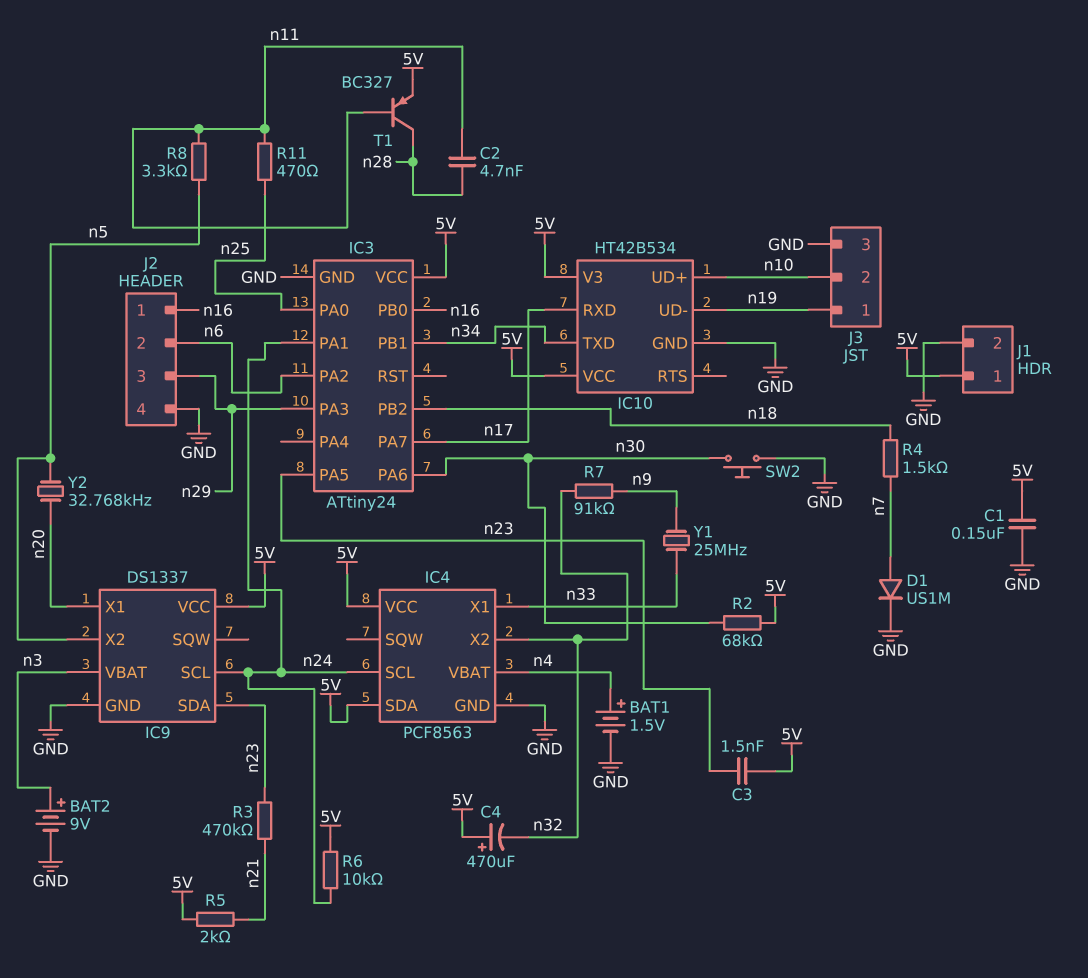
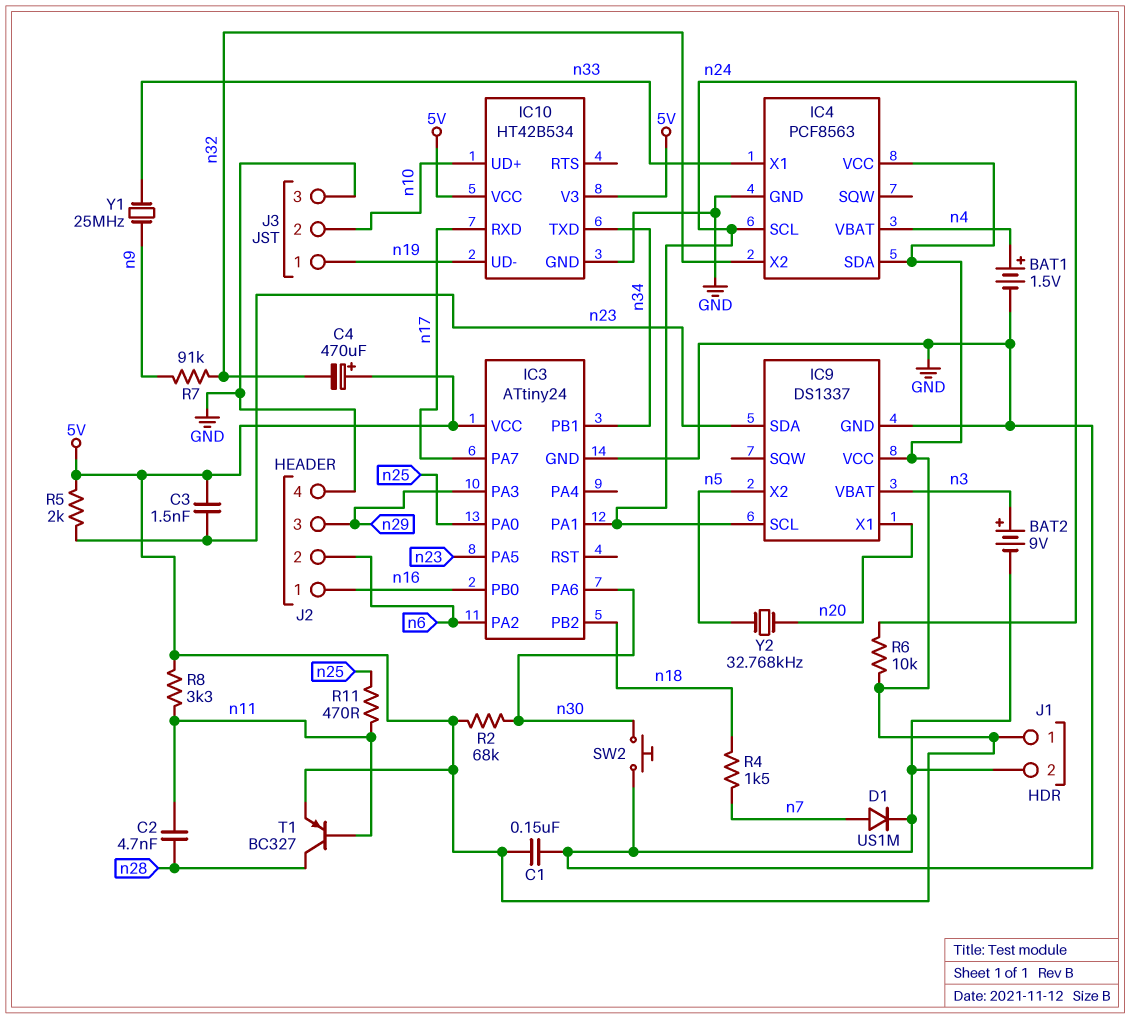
R3: 470k (n21, n23) -> none
R5: 2k (5V, n21) -> 2k (5V, n23)
R8: 3.3k (n5, n11) -> 3.3k (5V, n11)

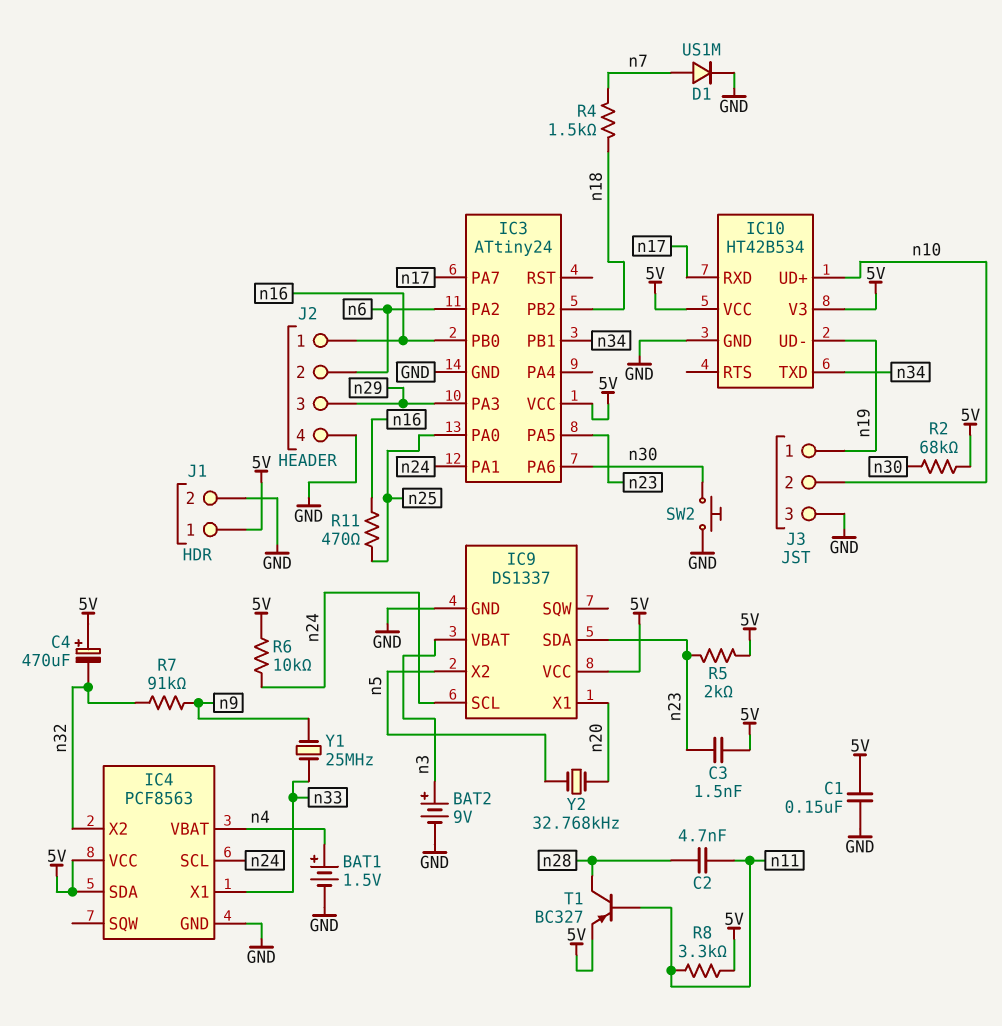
R11: 470 (n11, n25) -> 470 (n16, n25)

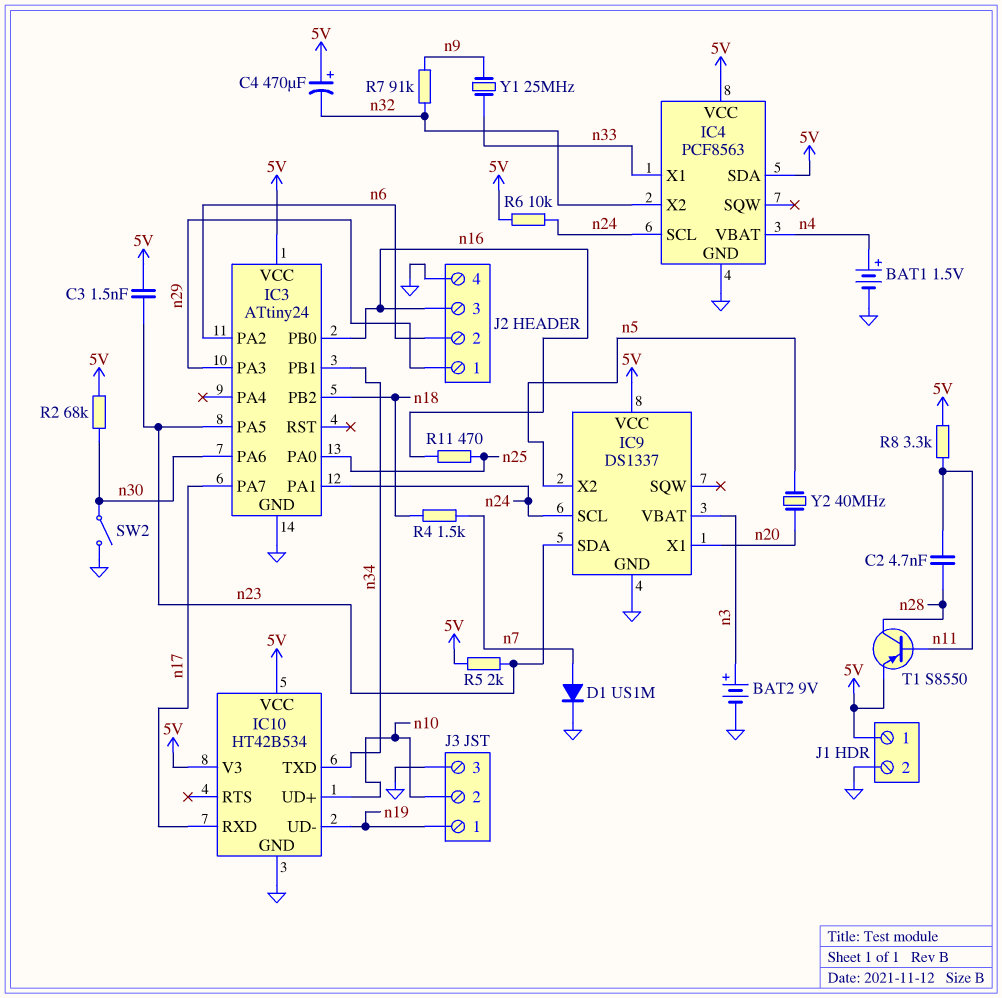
C1: 150nF (5V, GND) -> none
J2 pin 1: n16 -> n29
J2 pin 3: n29 -> n16
SW2: button (GND, n30) -> switch (GND, n30)
T1: PNP BC327 (B n11, C n28, E 5V) -> PNP S8550 (B n11, C n28, E 5V)
Y2: 32.768kHz (n5, n20) -> 40MHz (n5, n20)

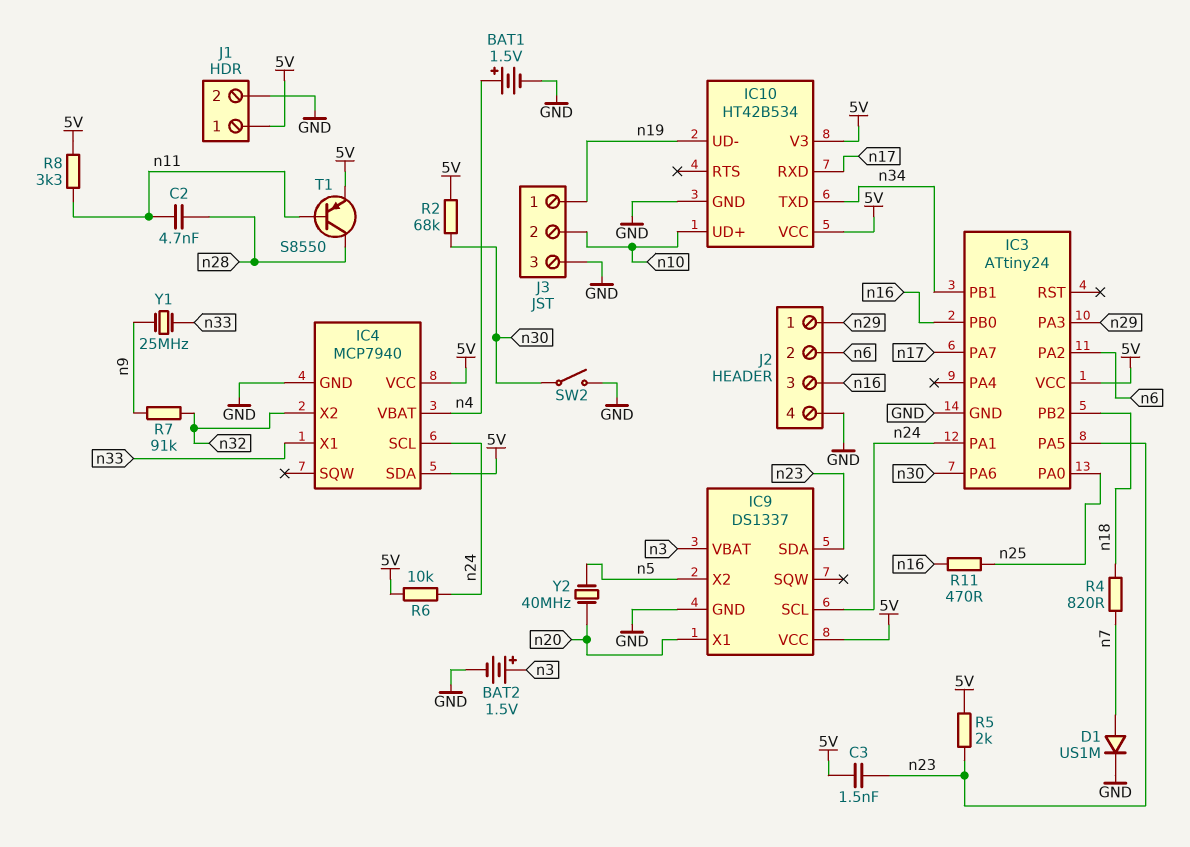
BAT2: 9V (plus n3, minus GND) -> 1.5V (plus n3, minus GND)
C4: 470uF (plus 5V, minus n32) -> none
IC4: PCF8563 -> MCP7940
R4: 1.5k (n7, n18) -> 820 (n7, n18)

